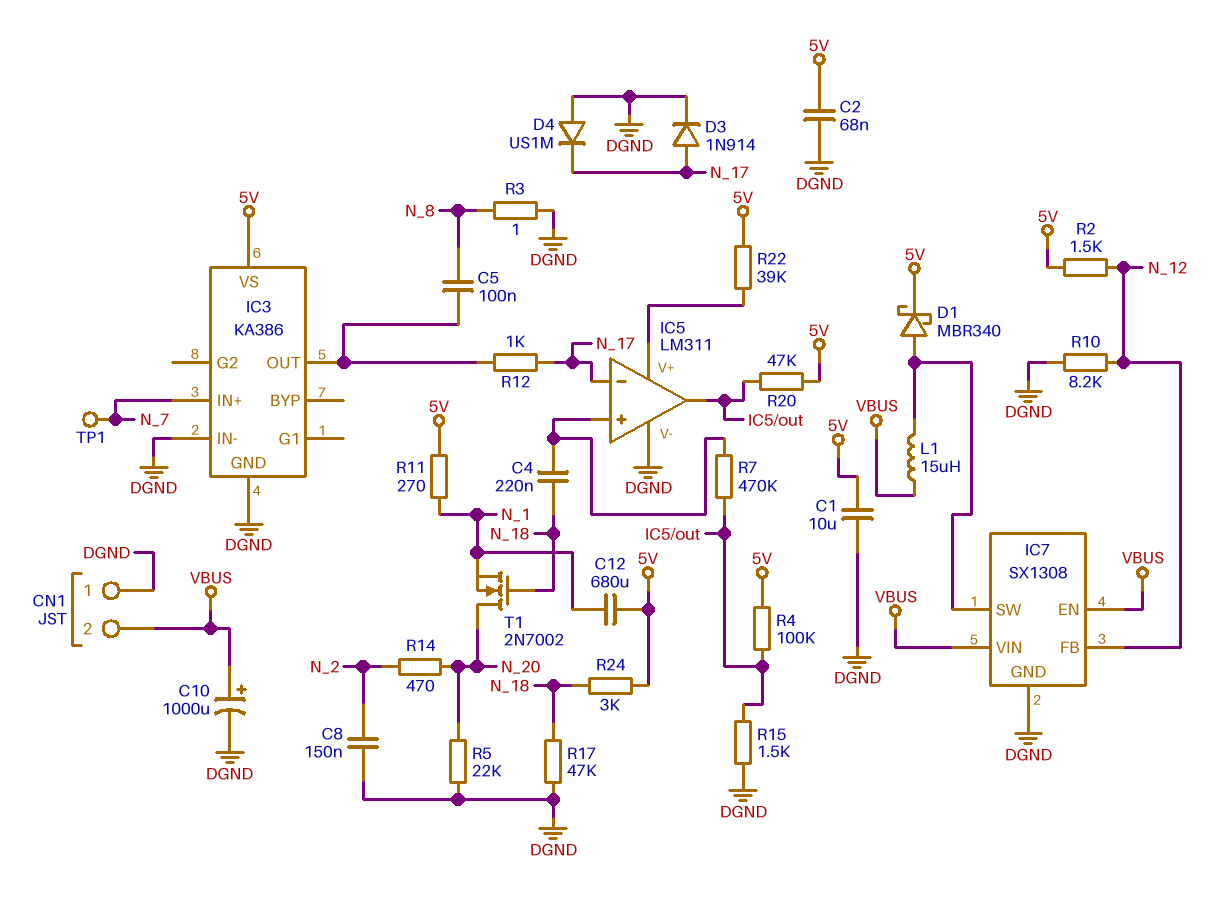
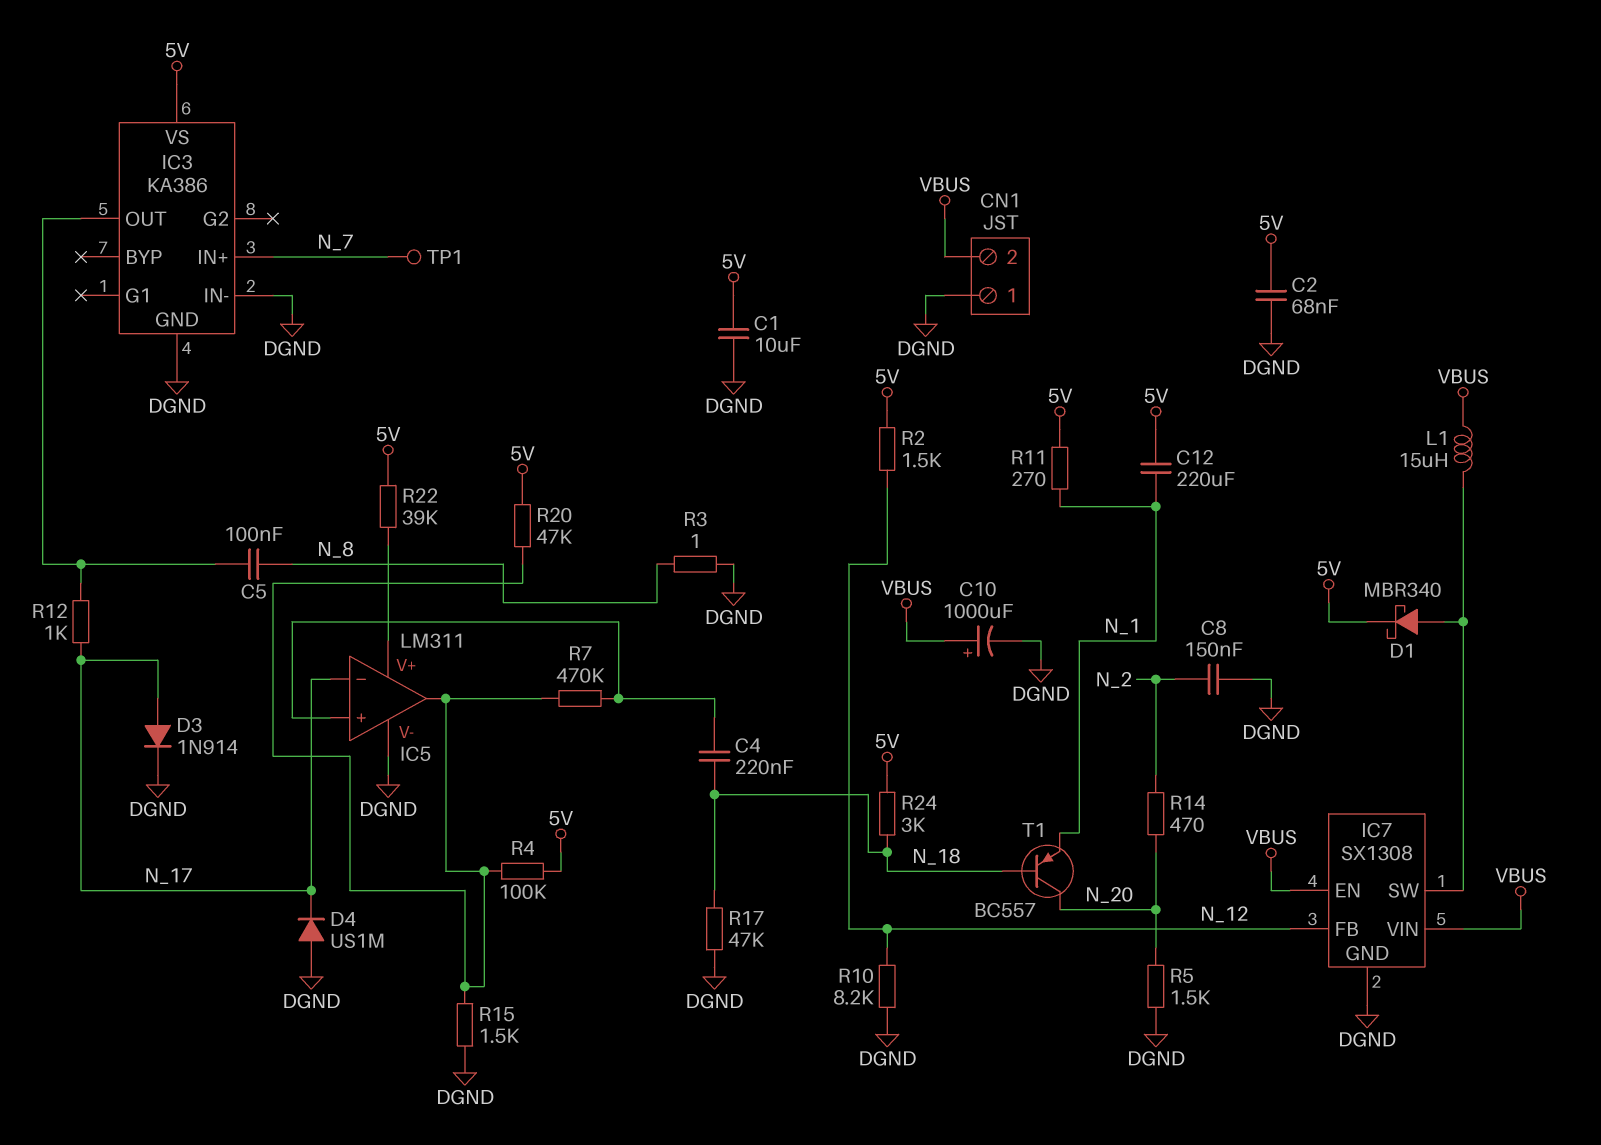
C12: 680uF (5V, N_1) -> 220uF (5V, N_1)
R5: 22k (DGND, N_20) -> 1.5k (DGND, N_20)
T1: NMOS 2N7002 (G N_18, D N_20, S N_1) -> PNP BC557 (B N_18, C N_20, E N_1)

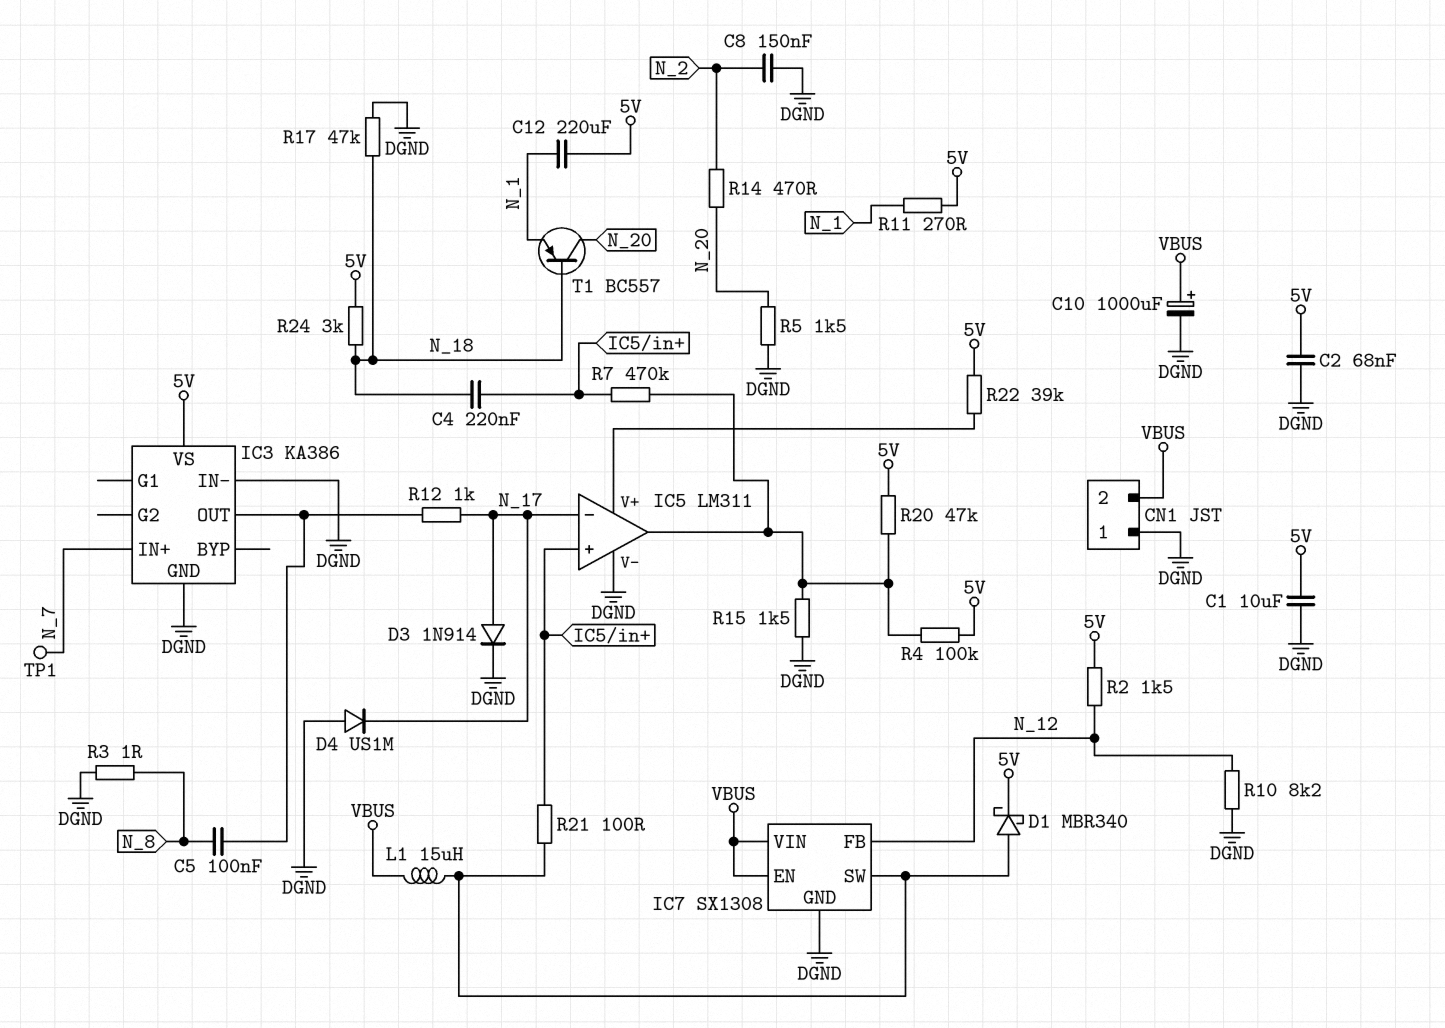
R21: none -> 100 (IC5/in+, IC7/SW)

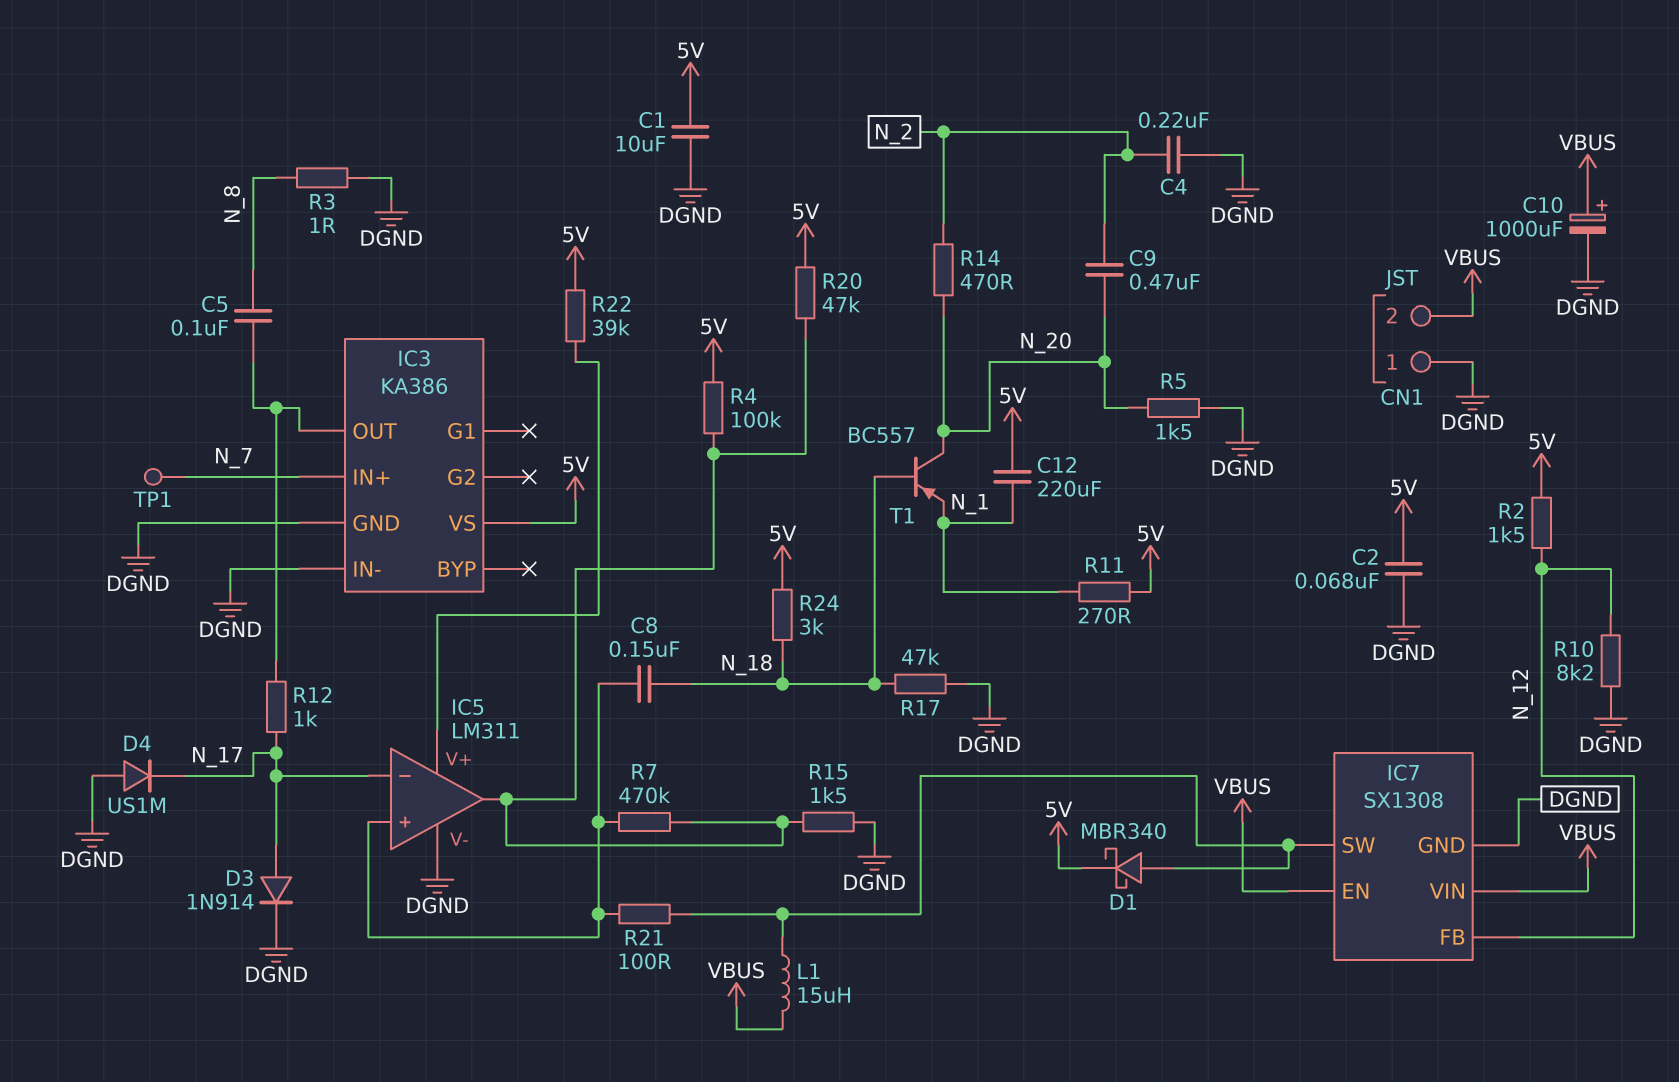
C4: 220nF (IC5/in+, N_18) -> 220nF (DGND, N_2)
C8: 150nF (DGND, N_2) -> 150nF (IC5/in+, N_18)
C9: none -> 470nF (N_2, N_20)

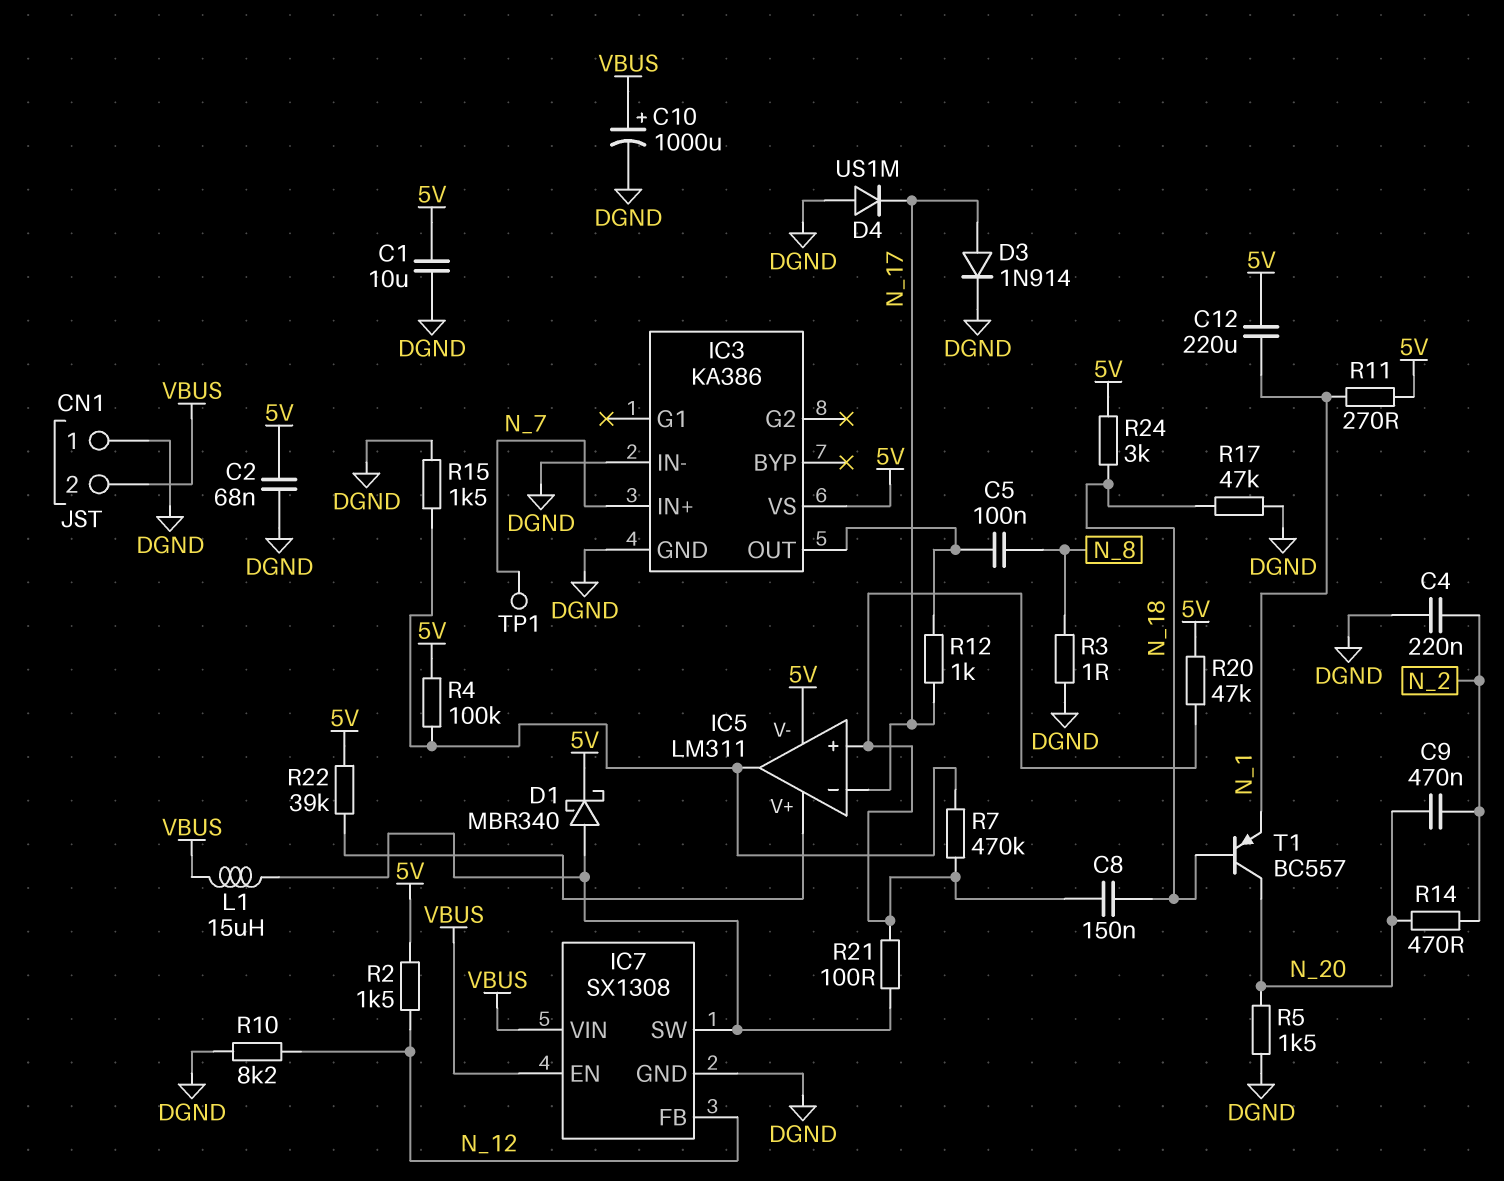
IC5 pin V-: DGND -> 5V
R20: 47k (5V, IC5/out) -> 47k (5V, IC5/in+)

